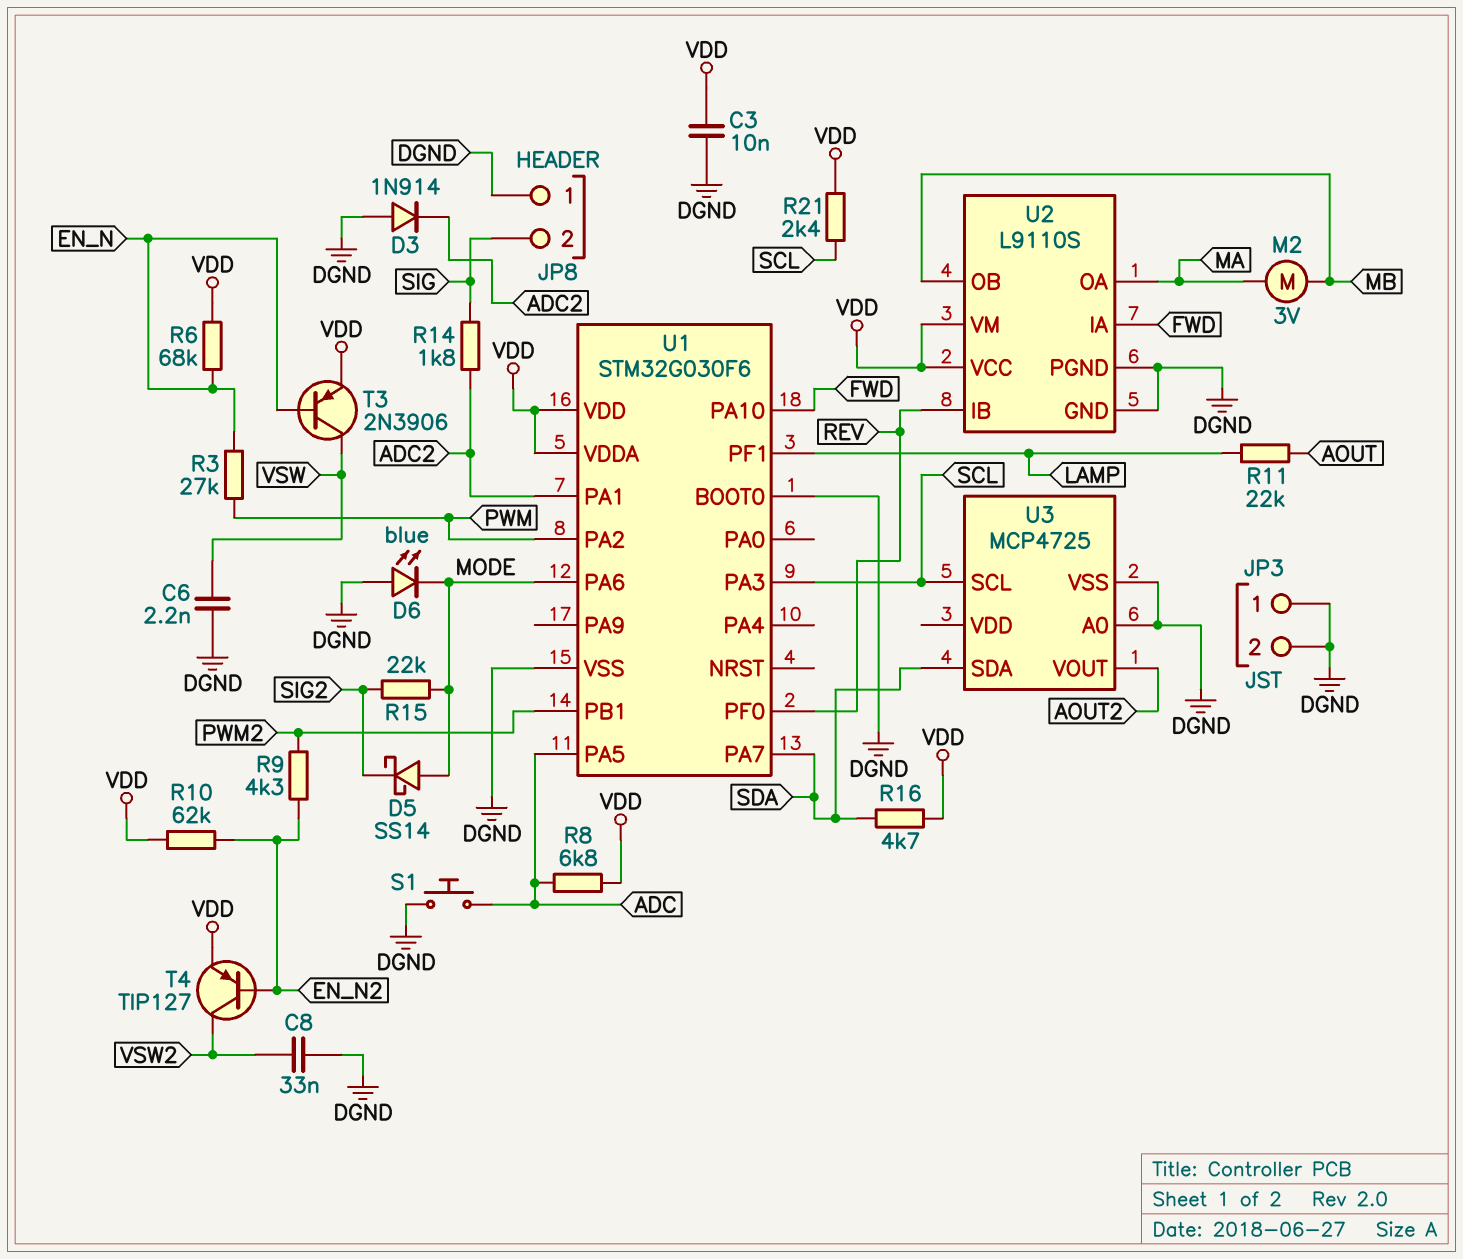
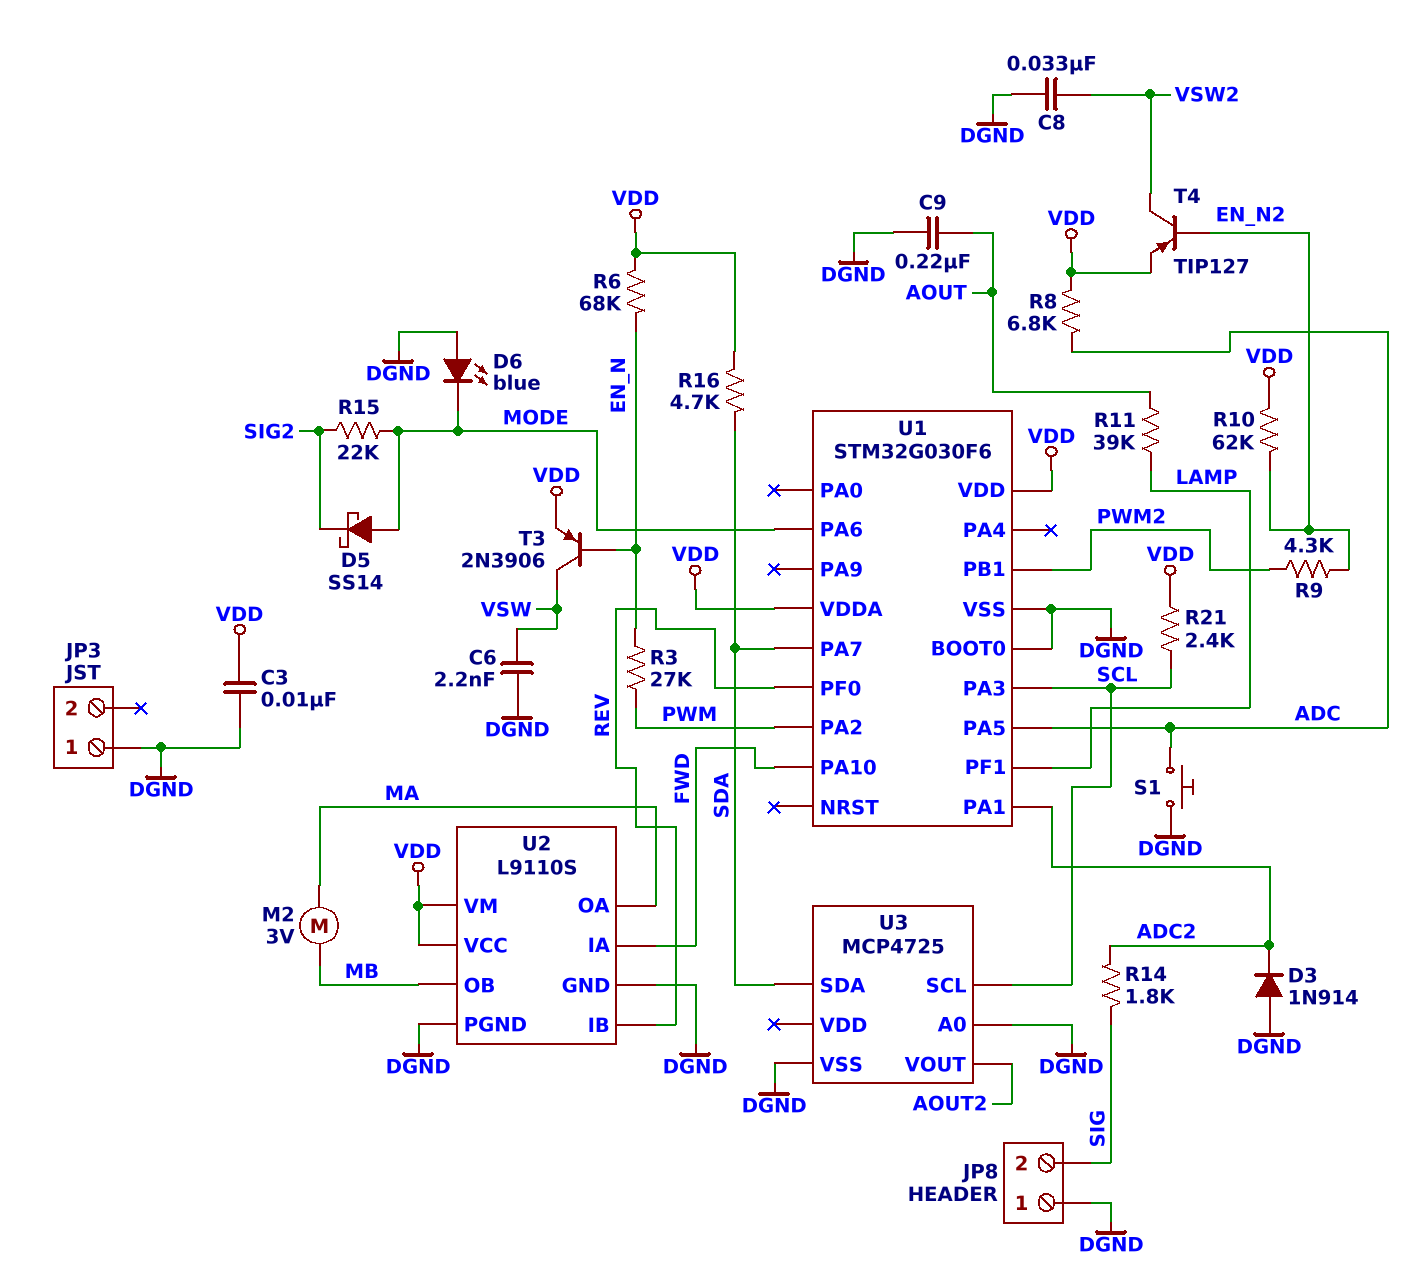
C9: none -> 220nF (AOUT, DGND)
JP3 pin 2: DGND -> none
R11: 22k (AOUT, LAMP) -> 39k (AOUT, LAMP)

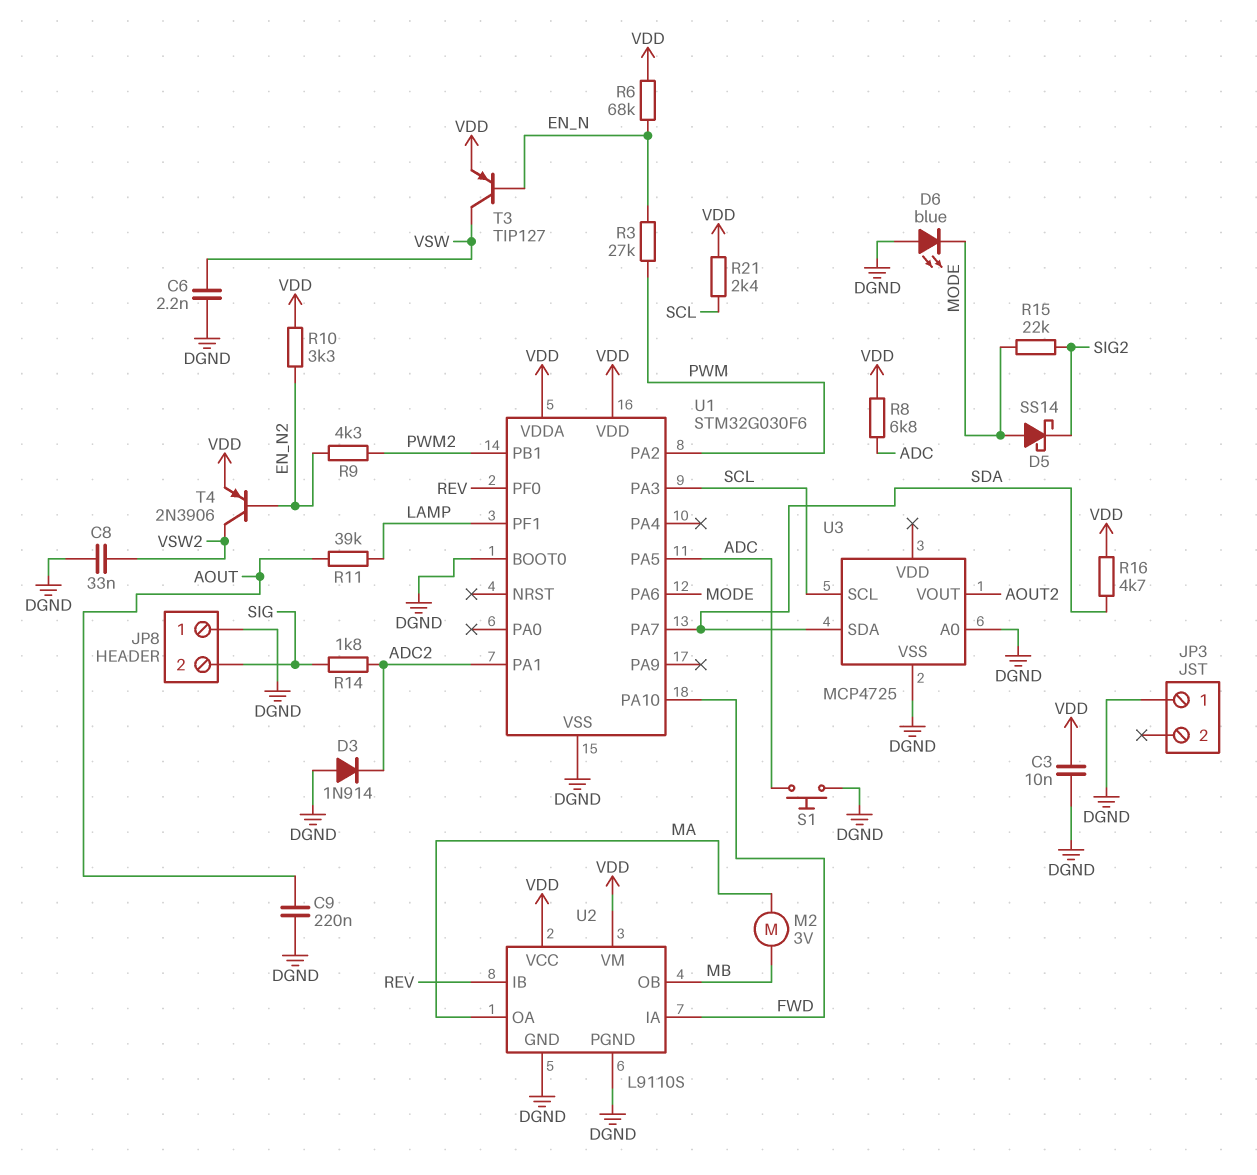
R10: 62k (EN_N2, VDD) -> 3.3k (EN_N2, VDD)
T3: PNP 2N3906 (B EN_N, C VSW, E VDD) -> PNP TIP127 (B EN_N, C VSW, E VDD)
T4: PNP TIP127 (B EN_N2, C VSW2, E VDD) -> PNP 2N3906 (B EN_N2, C VSW2, E VDD)

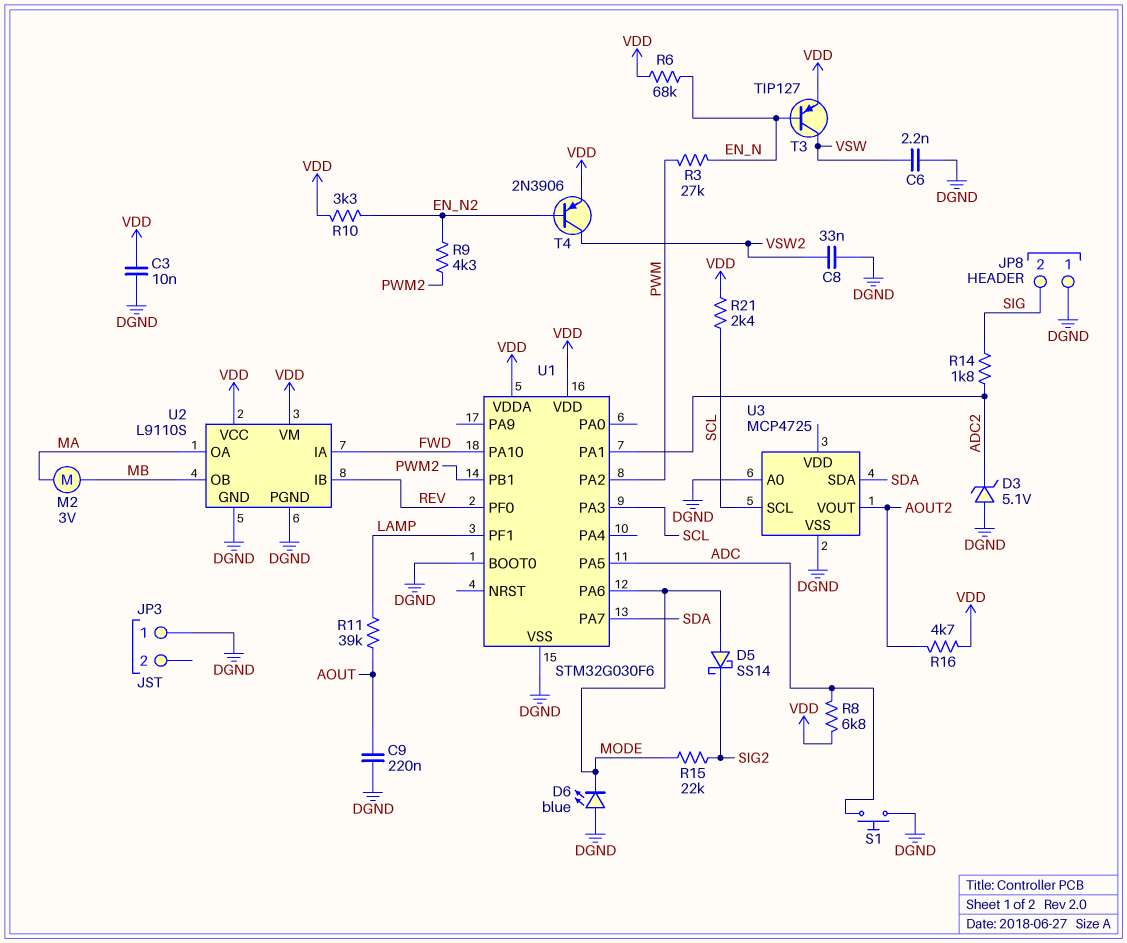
D3: diode 1N914 (A DGND, K ADC2) -> zener 5.1V (A DGND, K ADC2)
R16: 4.7k (SDA, VDD) -> 4.7k (AOUT2, VDD)

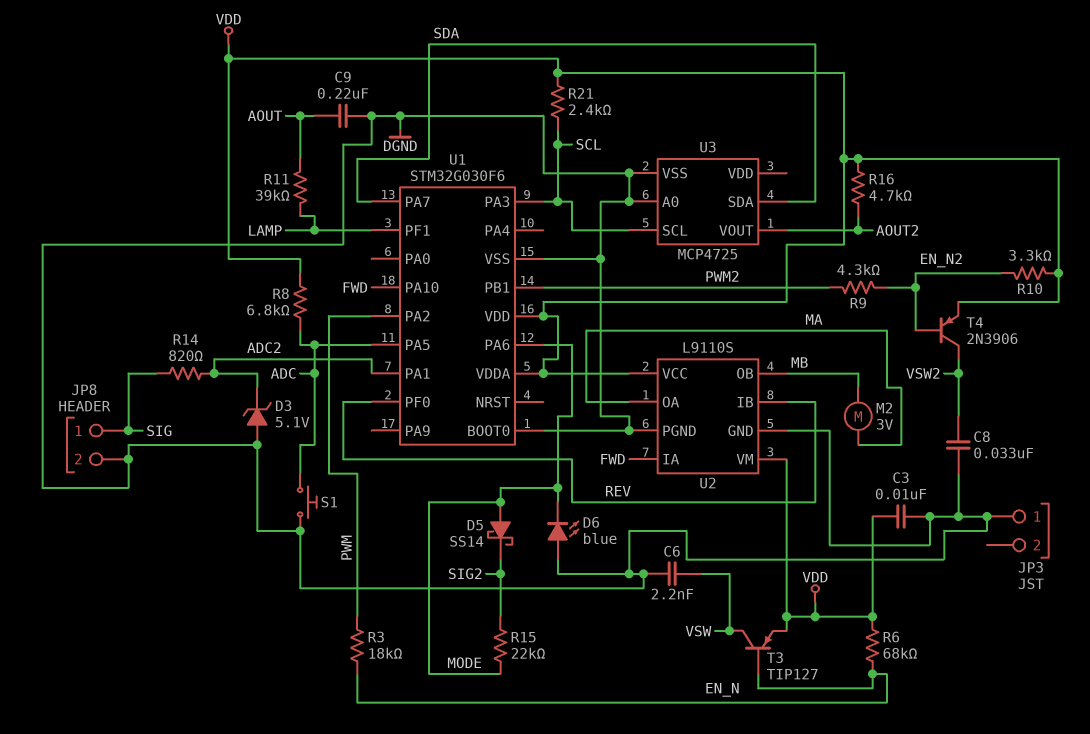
JP8 pin 1: DGND -> SIG
JP8 pin 2: SIG -> DGND
R3: 27k (EN_N, PWM) -> 18k (EN_N, PWM)
R14: 1.8k (ADC2, SIG) -> 820 (ADC2, SIG)

